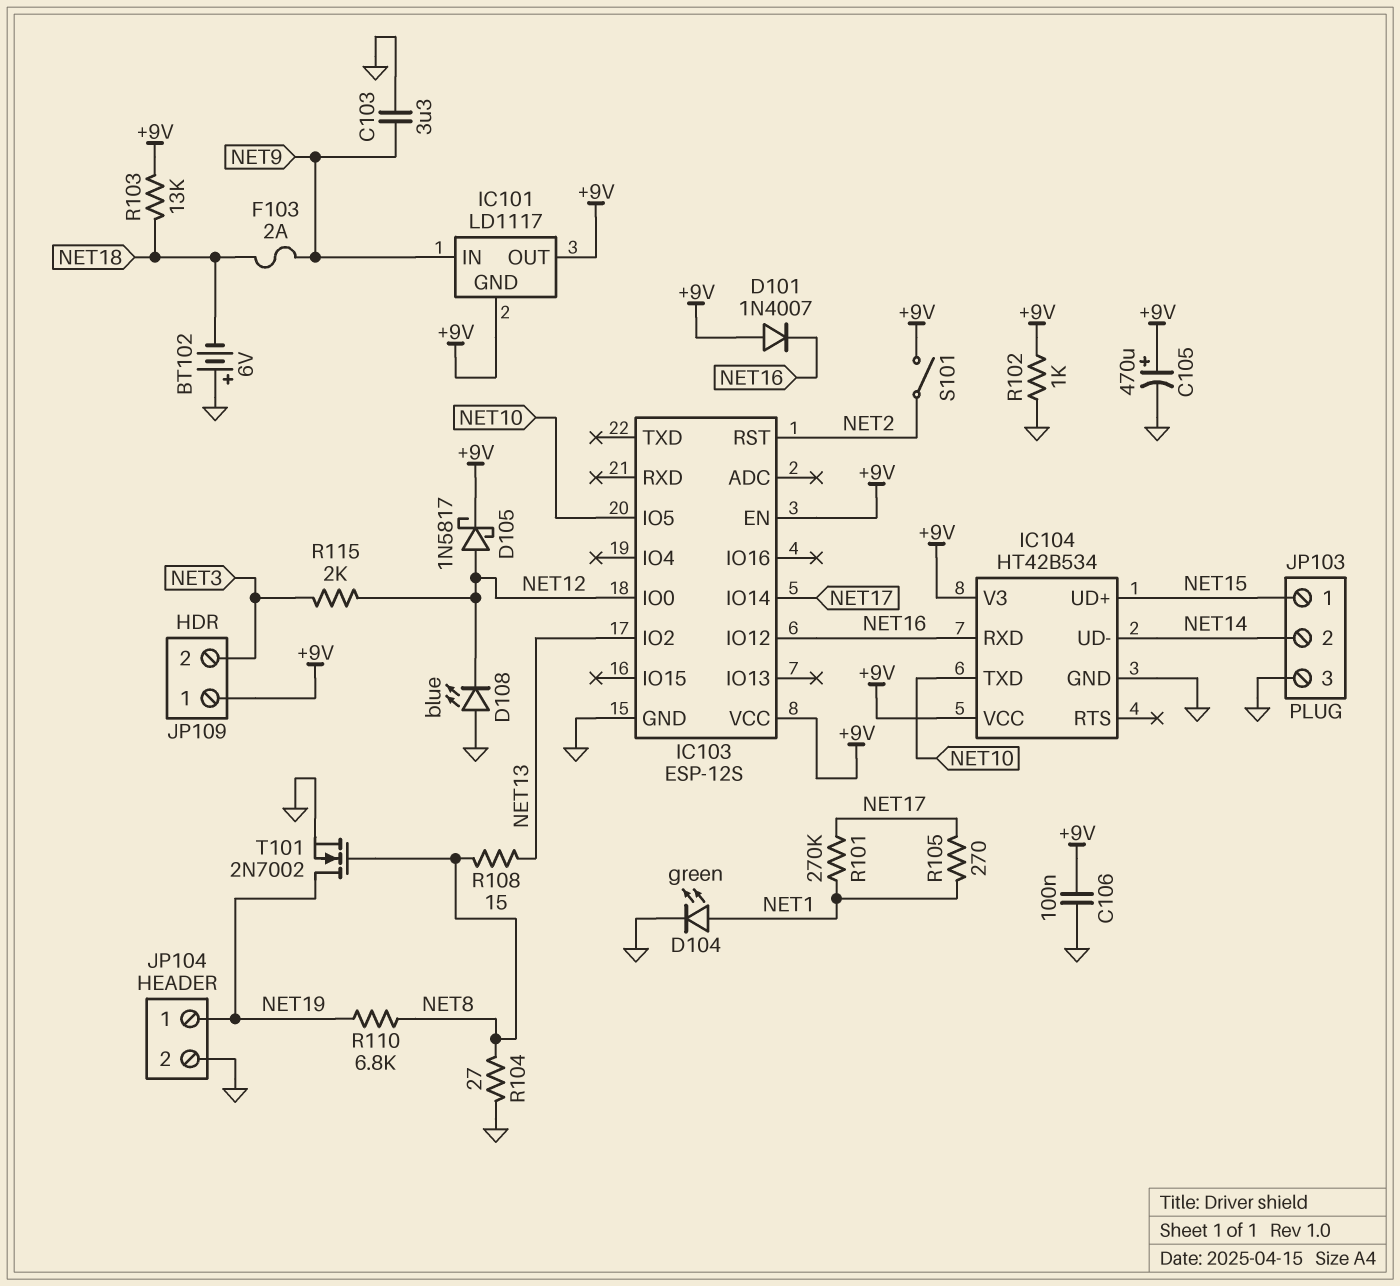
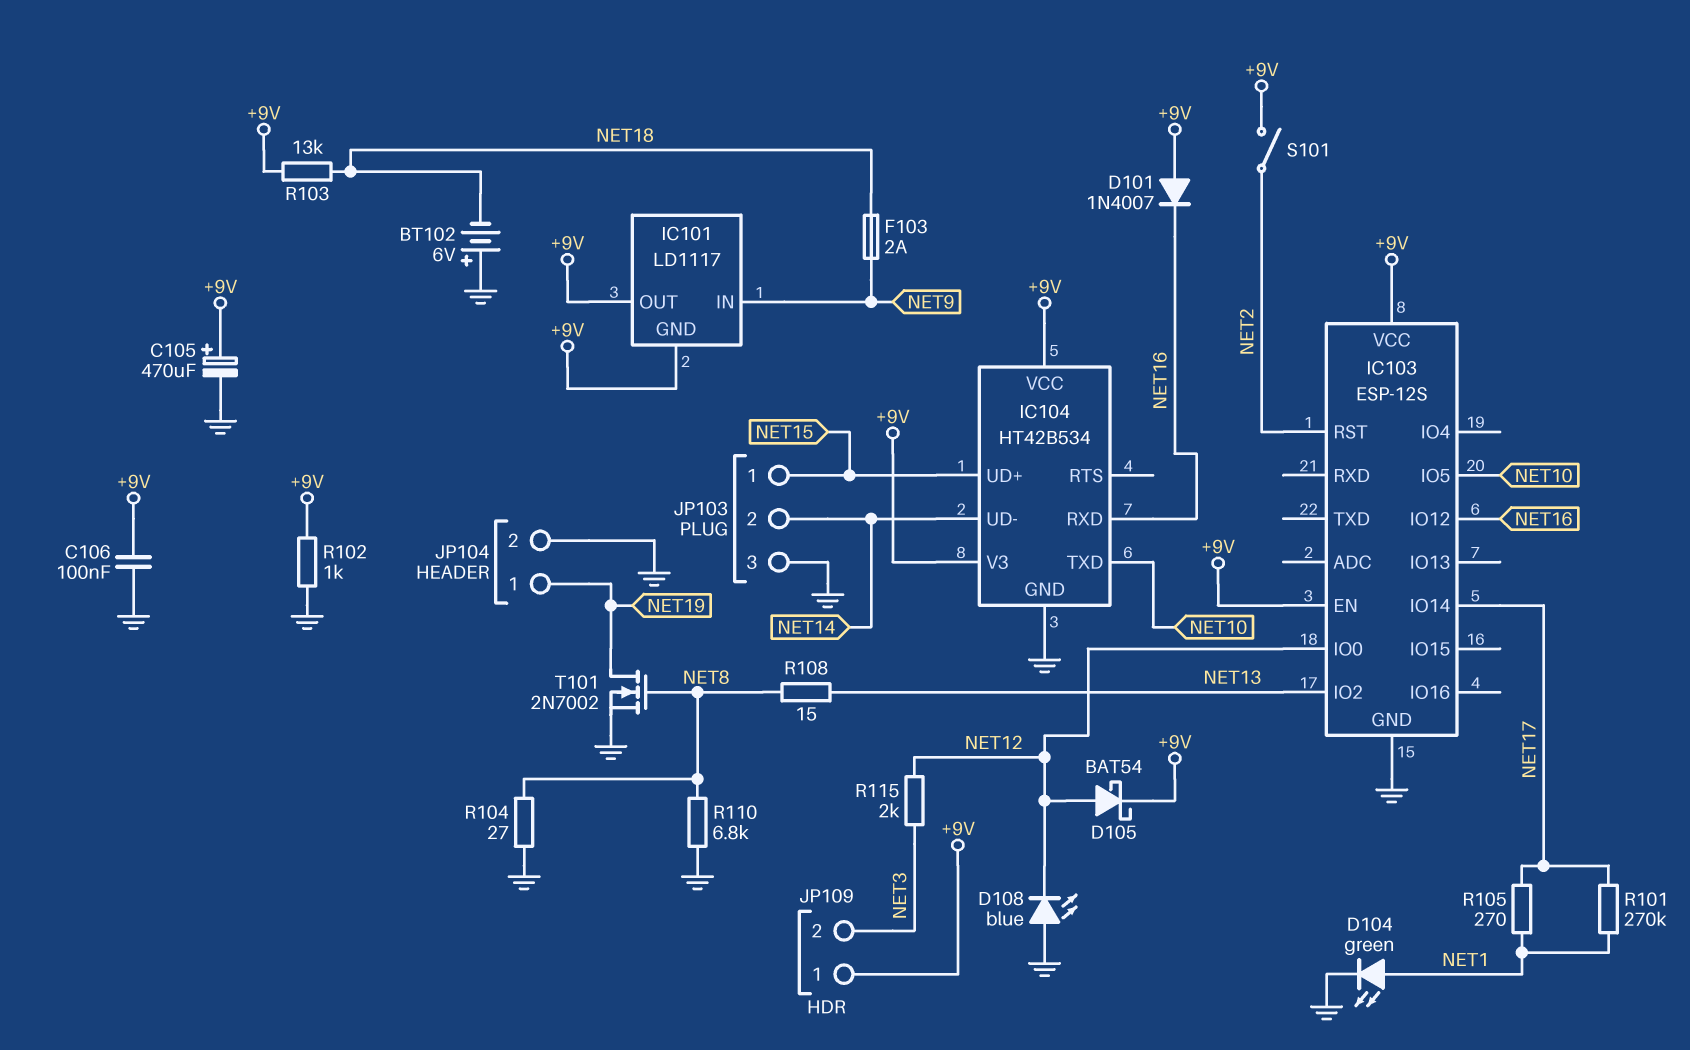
C103: 3.3uF (GND, NET9) -> none
D105: schottky 1N5817 (A NET12, K +9V) -> schottky BAT54 (A NET12, K +9V)
R110: 6.8k (NET8, NET19) -> 6.8k (GND, NET8)

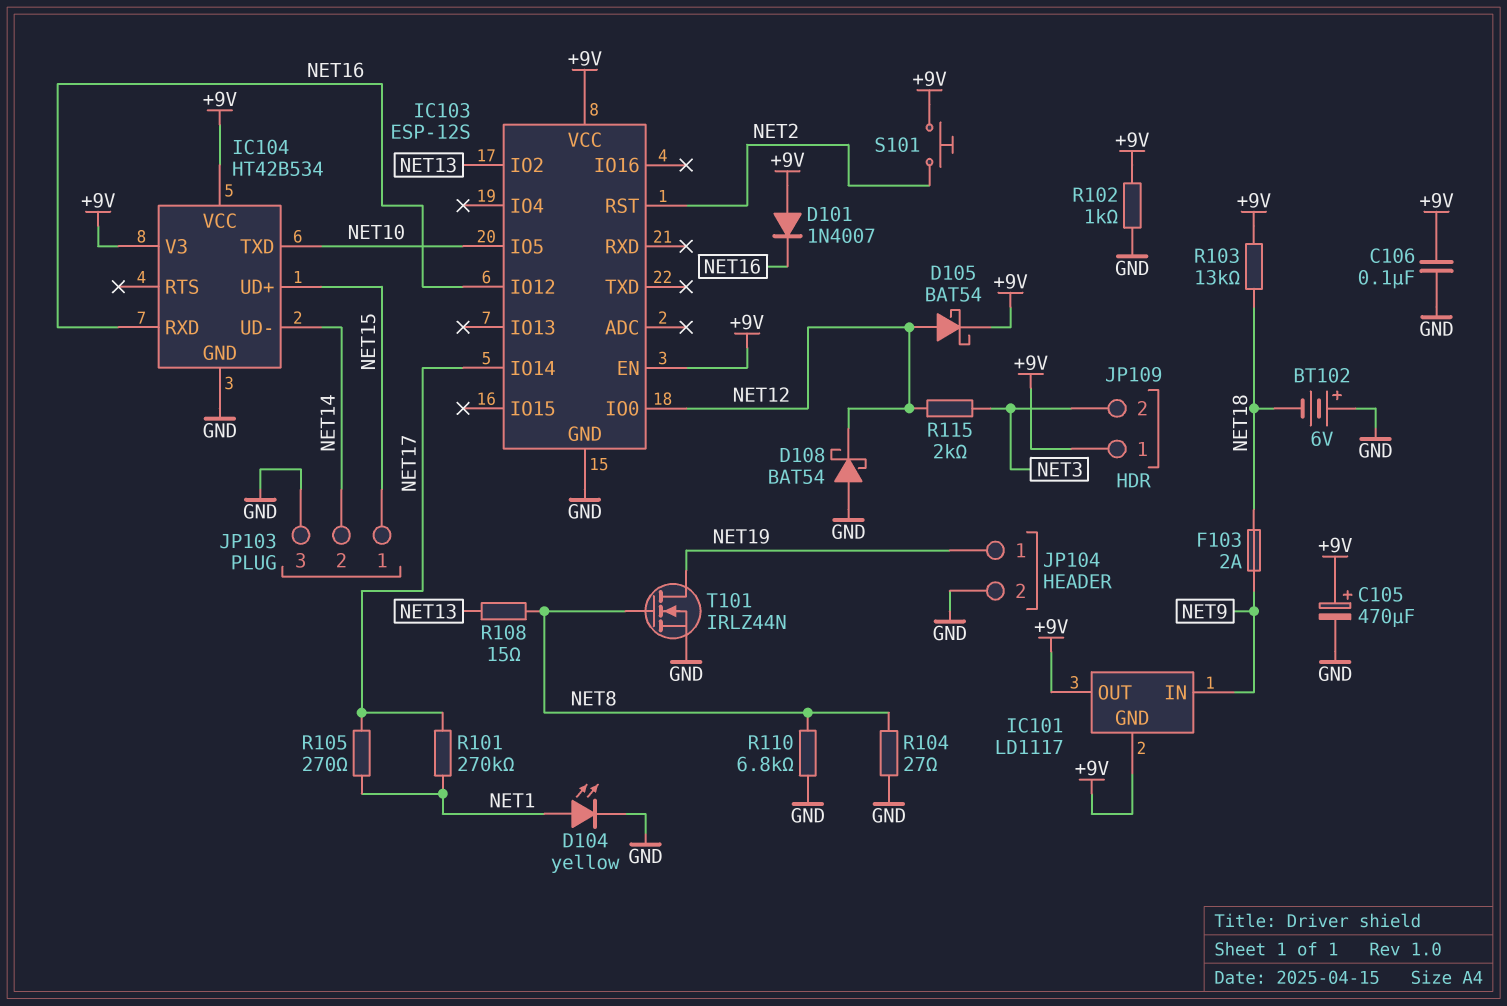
D104: LED green (A NET1, K GND) -> LED yellow (A NET1, K GND)
D108: LED blue (A GND, K NET12) -> schottky BAT54 (A GND, K NET12)
S101: switch (+9V, NET2) -> button (+9V, NET2)
T101: NMOS 2N7002 (G NET8, D NET19, S GND) -> NMOS IRLZ44N (G NET8, D NET19, S GND)

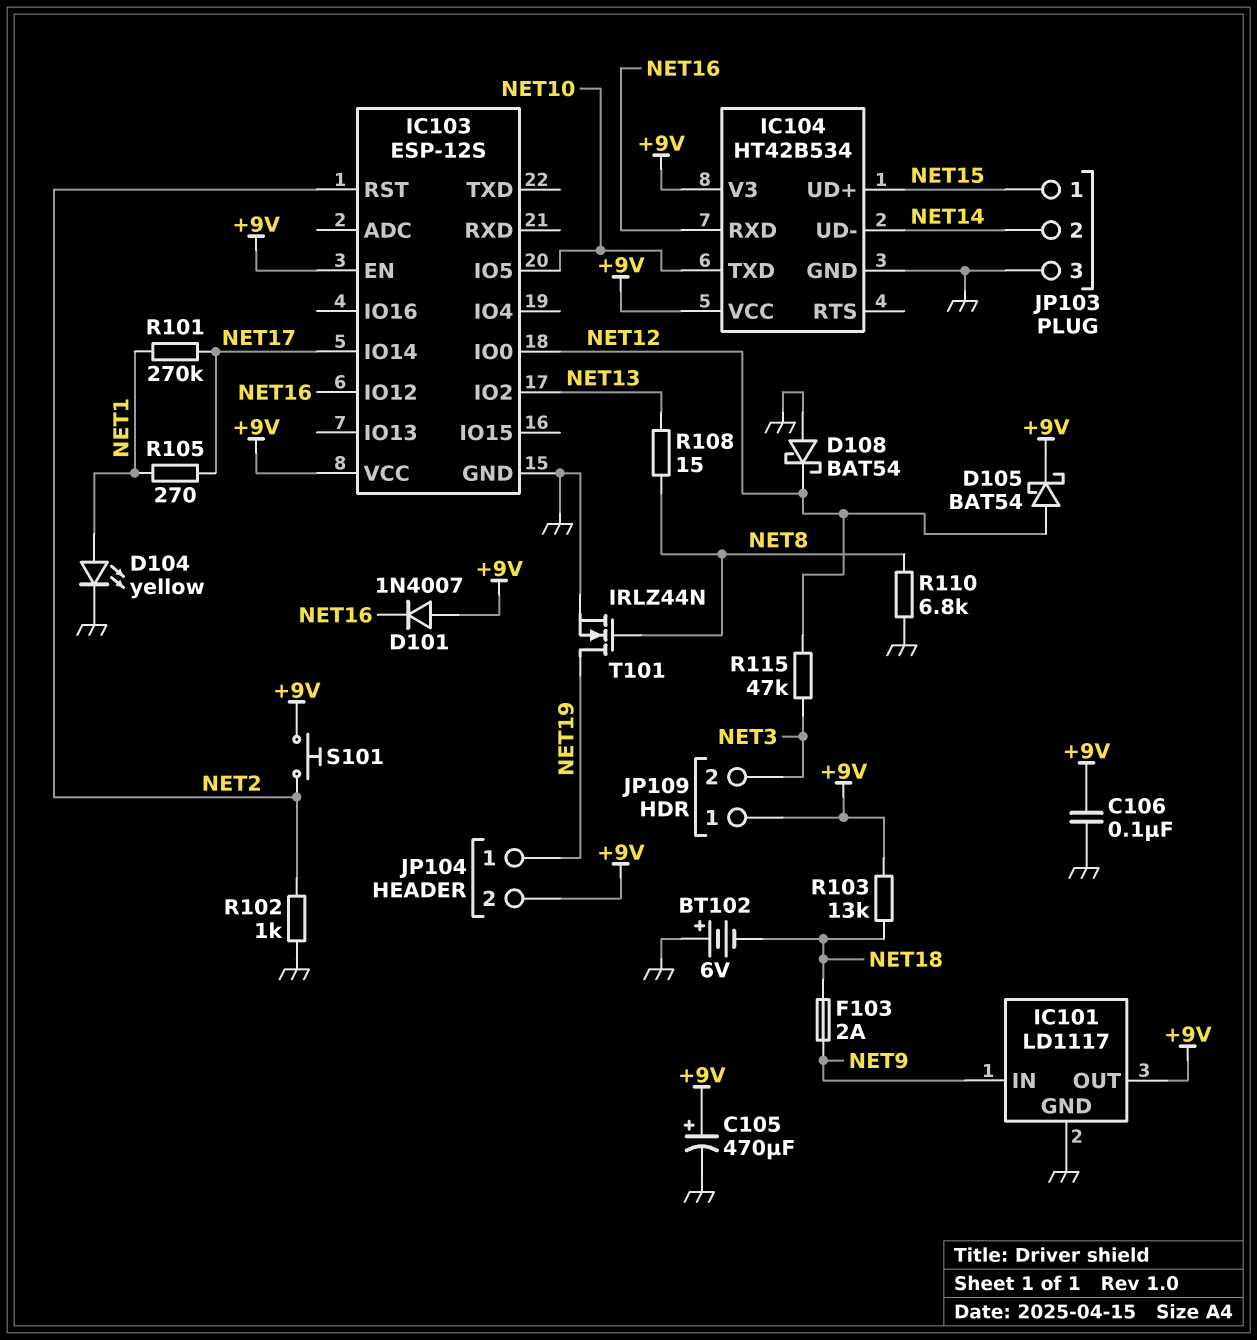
IC101 pin GND: +9V -> GND
JP104 pin 2: GND -> +9V
R102: 1k (+9V, GND) -> 1k (GND, NET2)
R104: 27 (GND, NET8) -> none
R115: 2k (NET3, NET12) -> 47k (NET3, NET12)

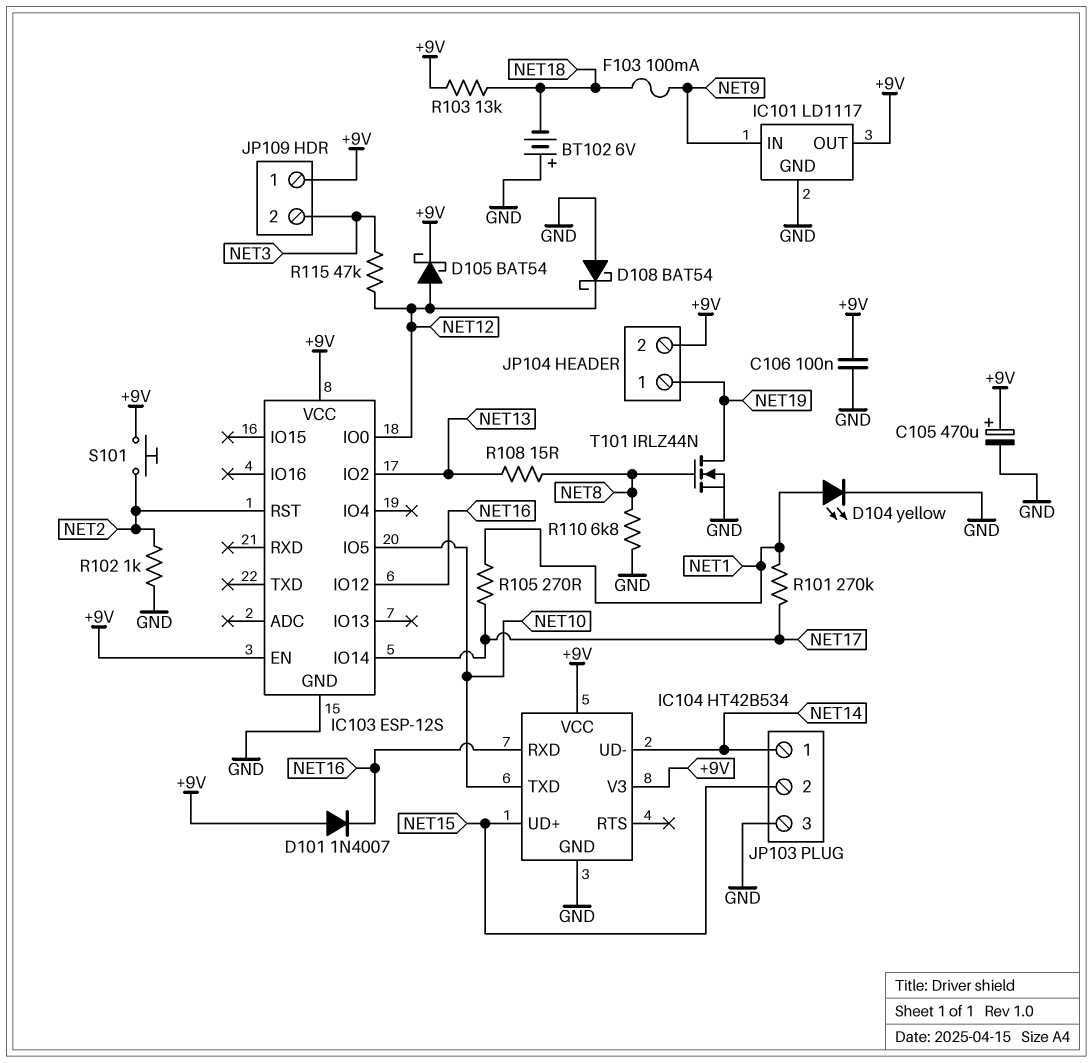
F103: 2A (NET9, NET18) -> 100mA (NET9, NET18)
JP103 pin 1: NET15 -> NET14
JP103 pin 2: NET14 -> NET15

